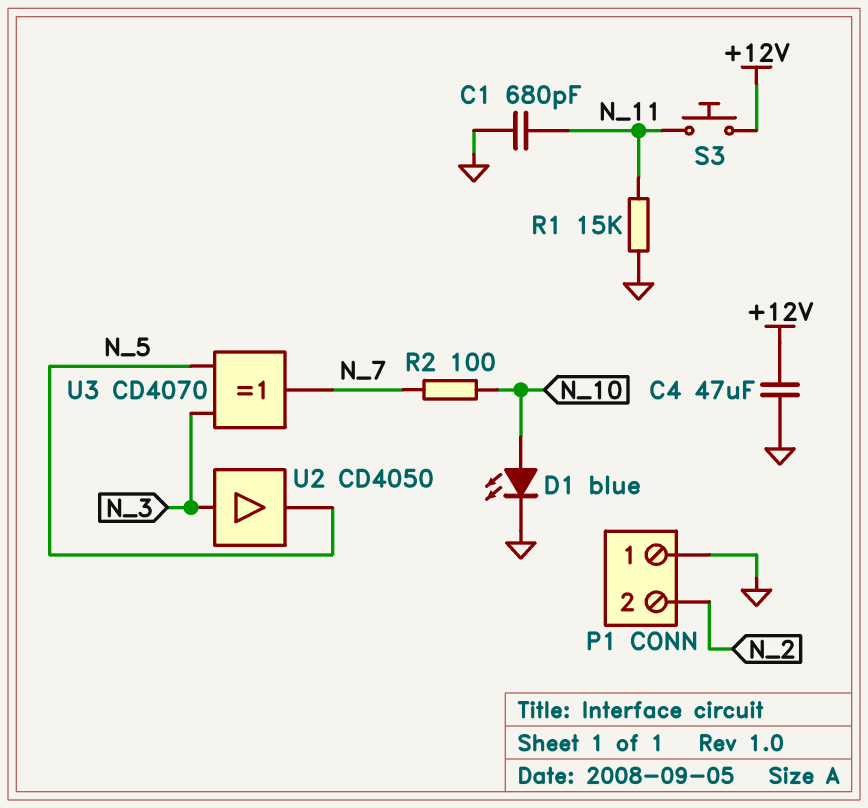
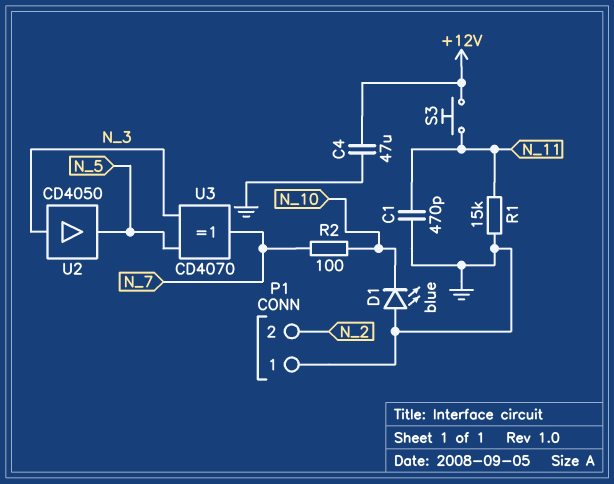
C1: 680pF (GND, N_11) -> 470pF (GND, N_11)
D1: LED blue (A N_10, K GND) -> LED blue (A GND, K N_10)

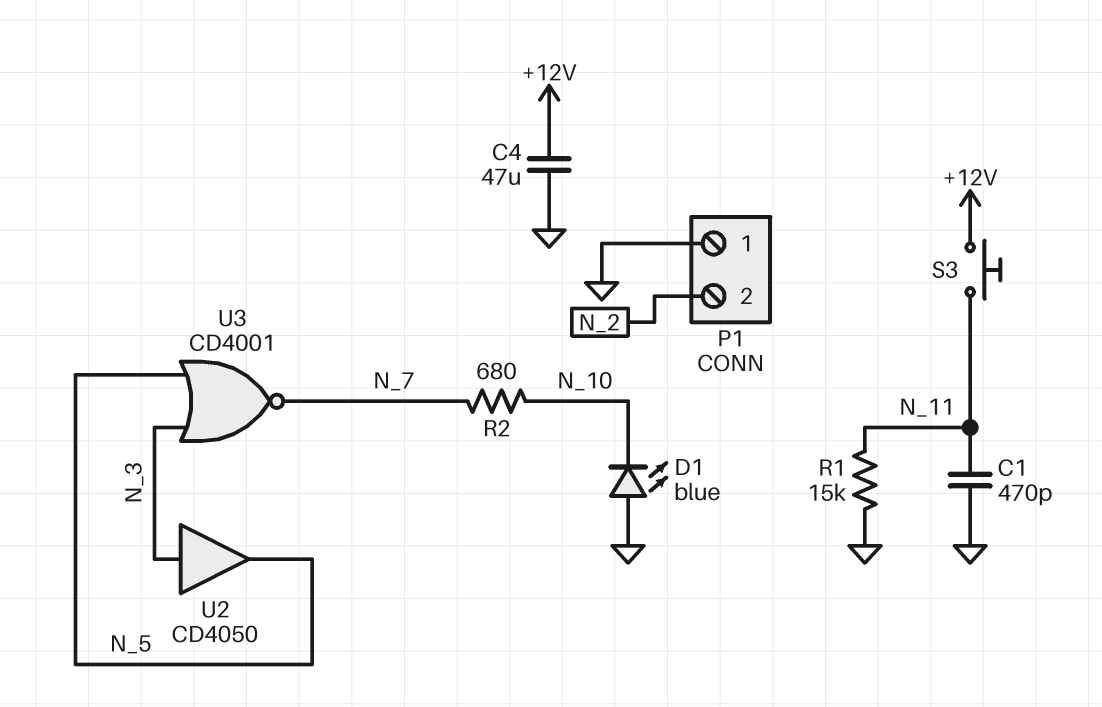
R2: 100 (N_7, N_10) -> 680 (N_7, N_10)
U3: XOR CD4070 (in N_3, in N_5, out N_7) -> NOR CD4001 (in N_3, in N_5, out N_7)

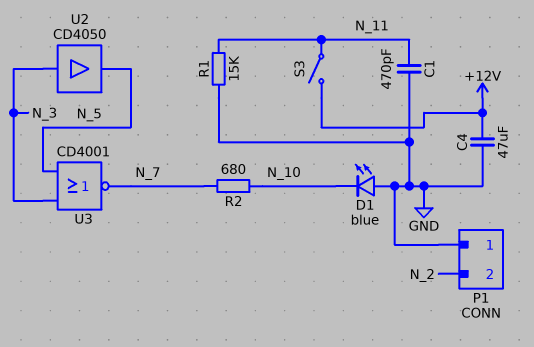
S3: button (+12V, N_11) -> switch (+12V, N_11)

